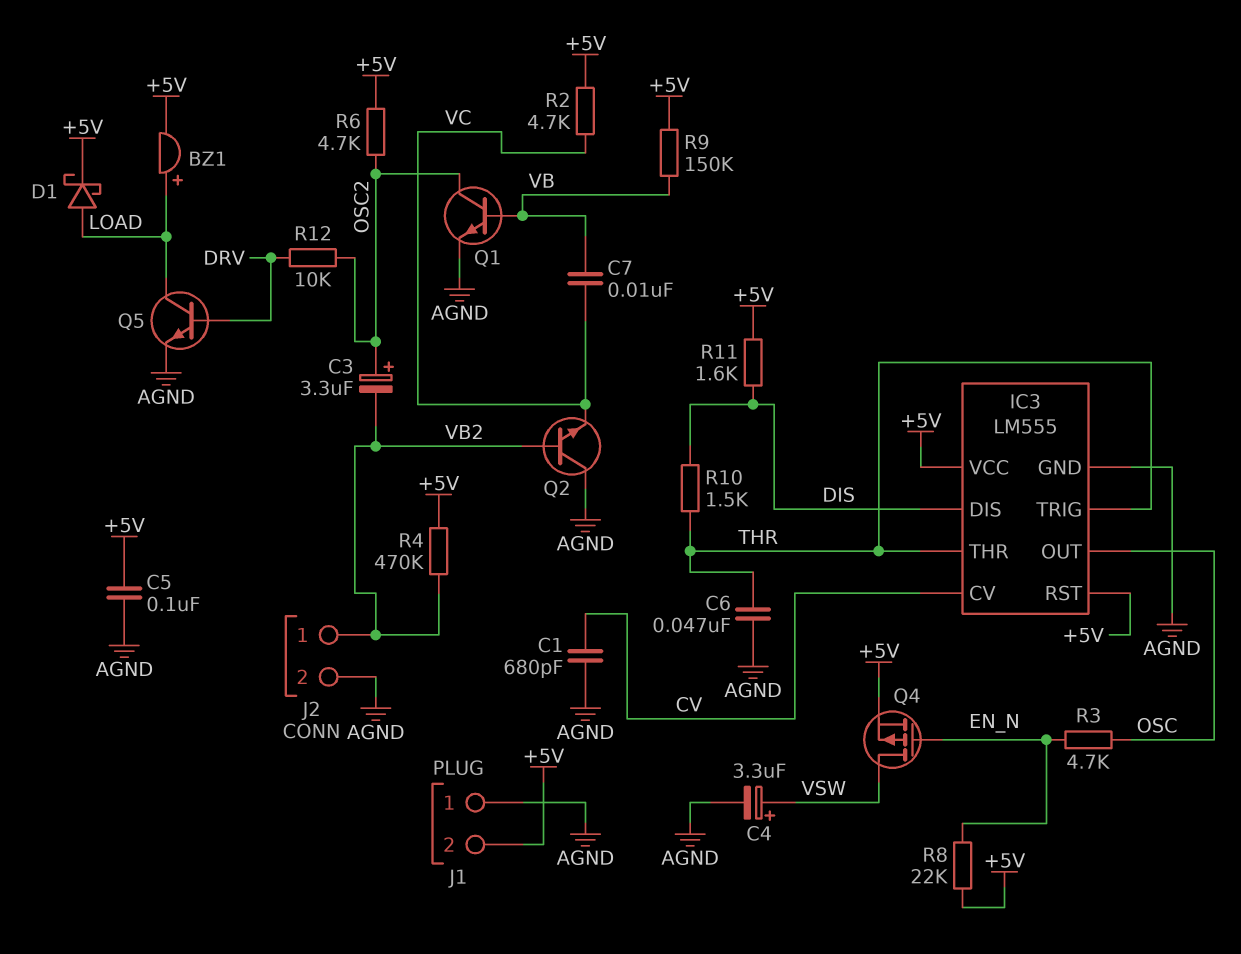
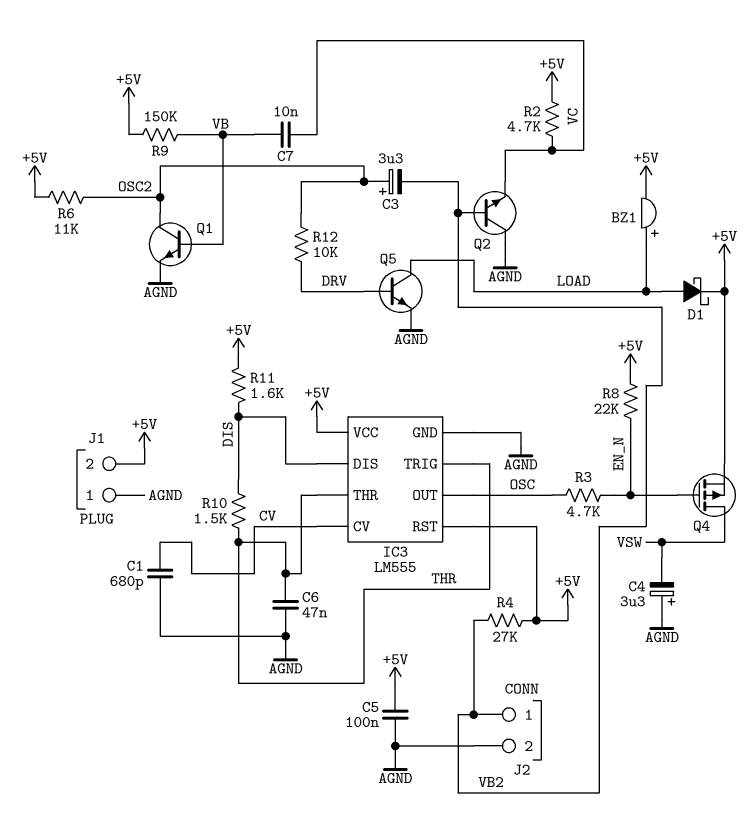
C4: 3.3uF (plus VSW, minus AGND) -> 3.3uF (plus AGND, minus VSW)
R4: 470k (+5V, VB2) -> 27k (+5V, VB2)
R6: 4.7k (+5V, OSC2) -> 11k (+5V, OSC2)

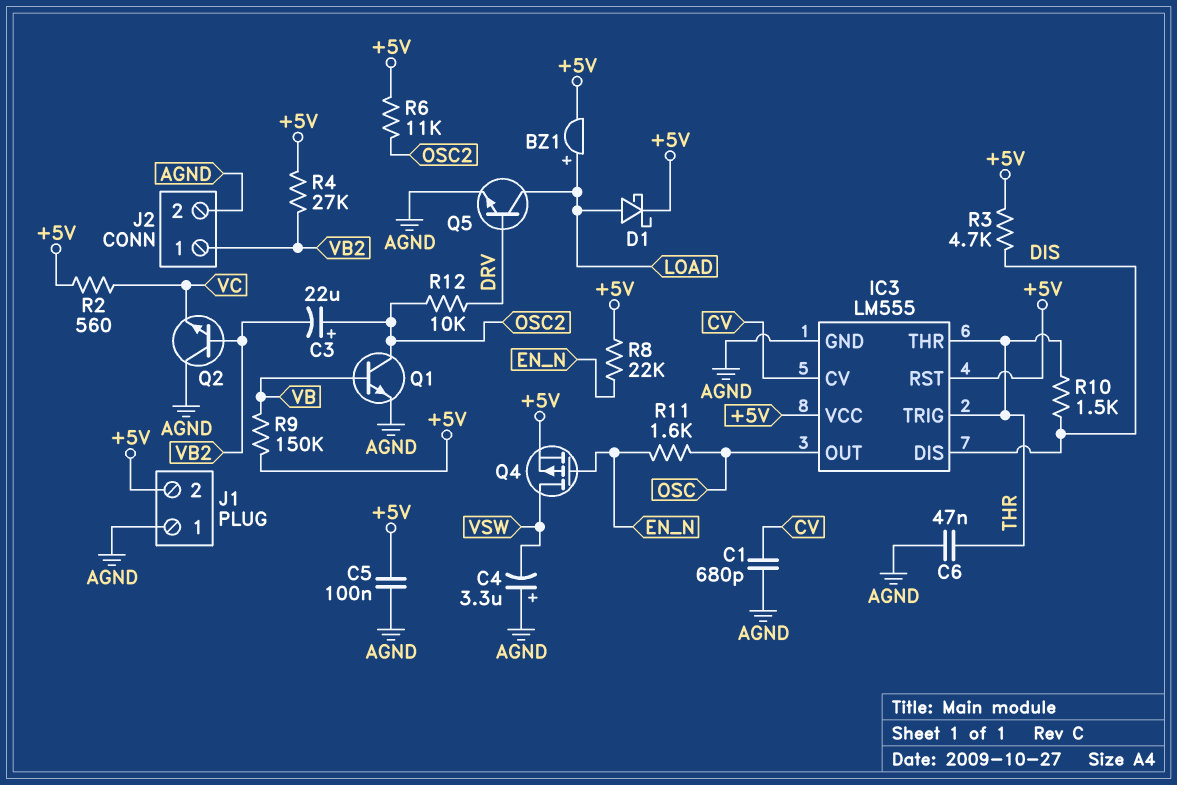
C3: 3.3uF (plus OSC2, minus VB2) -> 22uF (plus OSC2, minus VB2)
C7: 10nF (VB, VC) -> none
R2: 4.7k (+5V, VC) -> 560 (+5V, VC)
R3: 4.7k (EN_N, OSC) -> 4.7k (+5V, DIS)
R11: 1.6k (+5V, DIS) -> 1.6k (EN_N, OSC)

